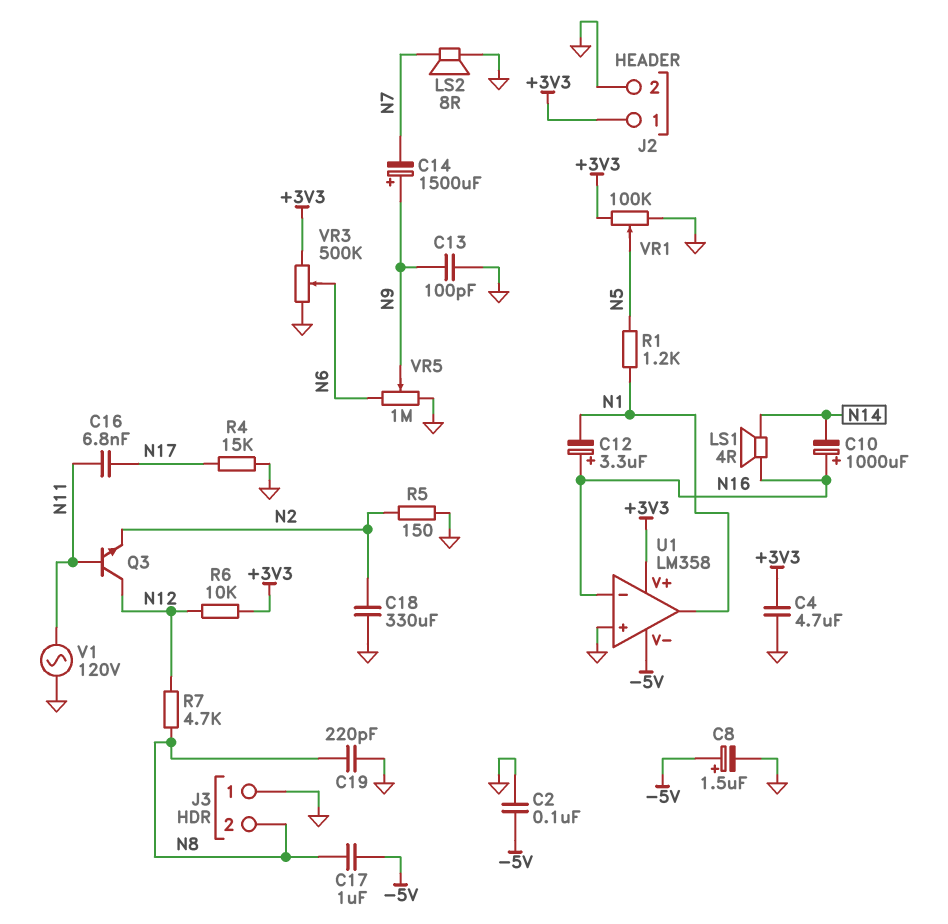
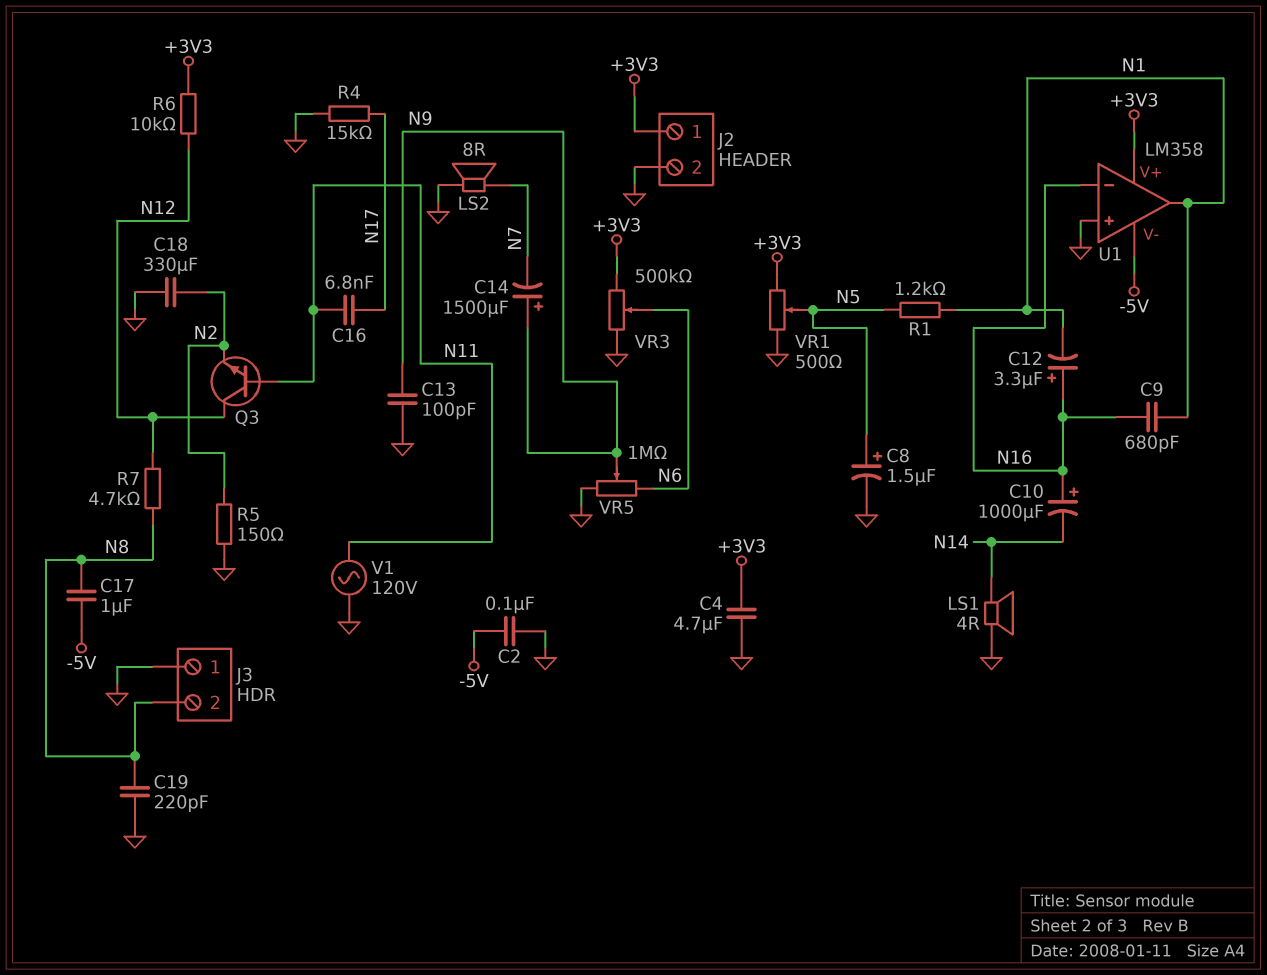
C8: 1.5uF (plus -5V, minus GND) -> 1.5uF (plus N5, minus GND)
C9: none -> 680pF (N1, N16)
LS1: speaker 4R (N14, N16) -> speaker 4R (GND, N14)
VR1: 100k (+3V3, GND, wiper N5) -> 500 (+3V3, GND, wiper N5)

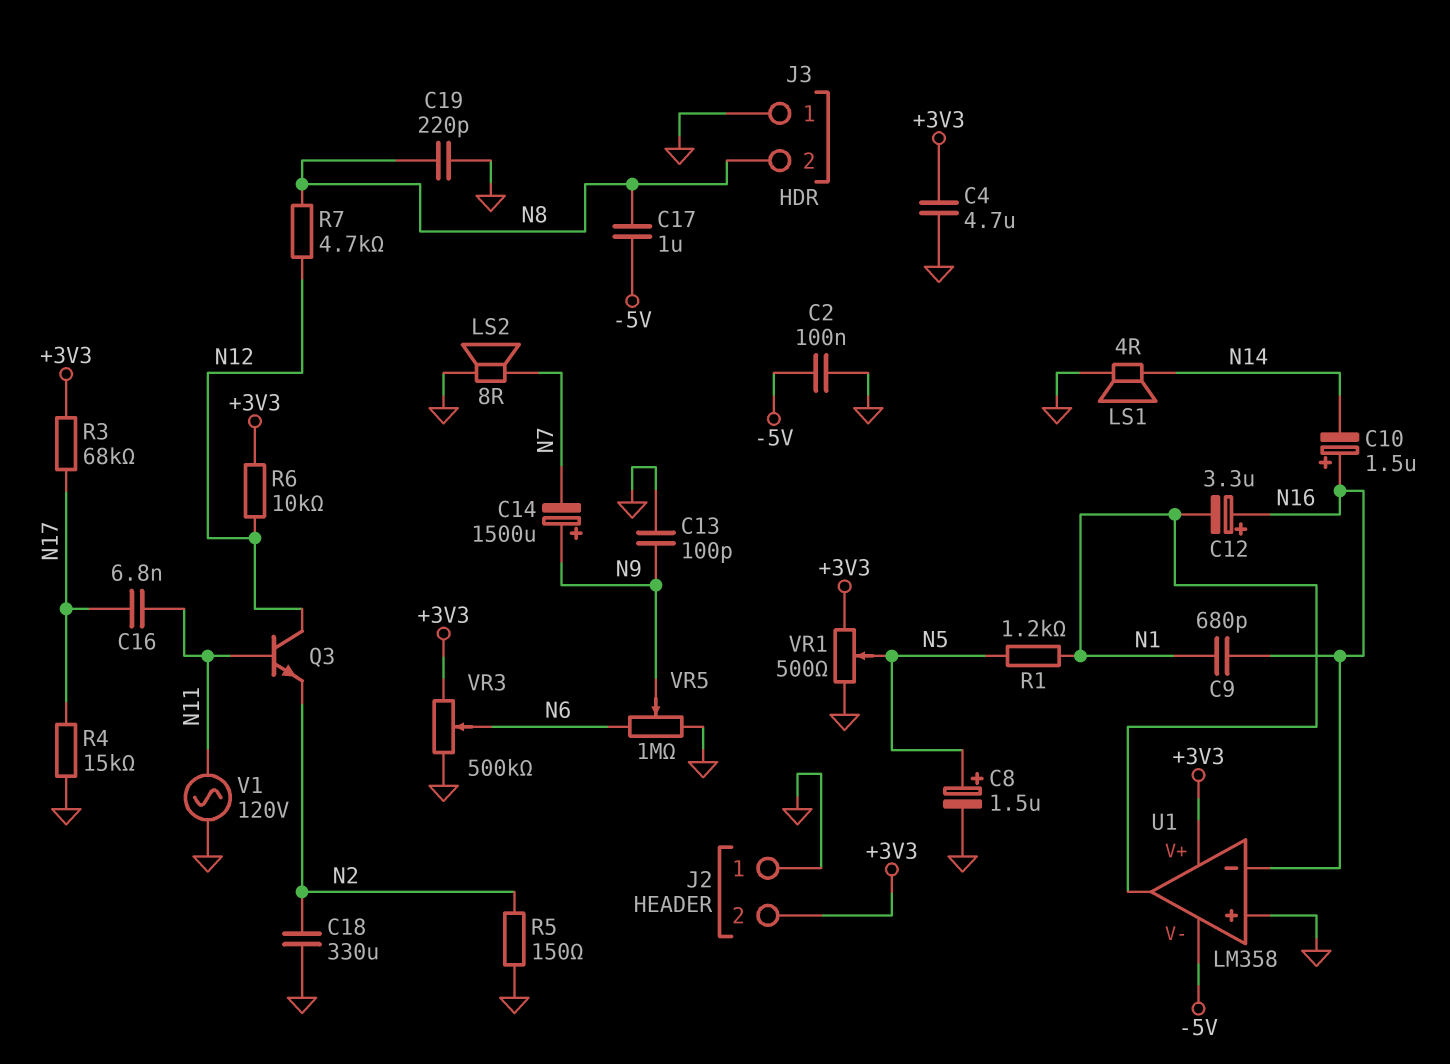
C10: 1000uF (plus N16, minus N14) -> 1.5uF (plus N16, minus N14)
J2 pin 1: +3V3 -> GND
J2 pin 2: GND -> +3V3
R3: none -> 68k (+3V3, N17)

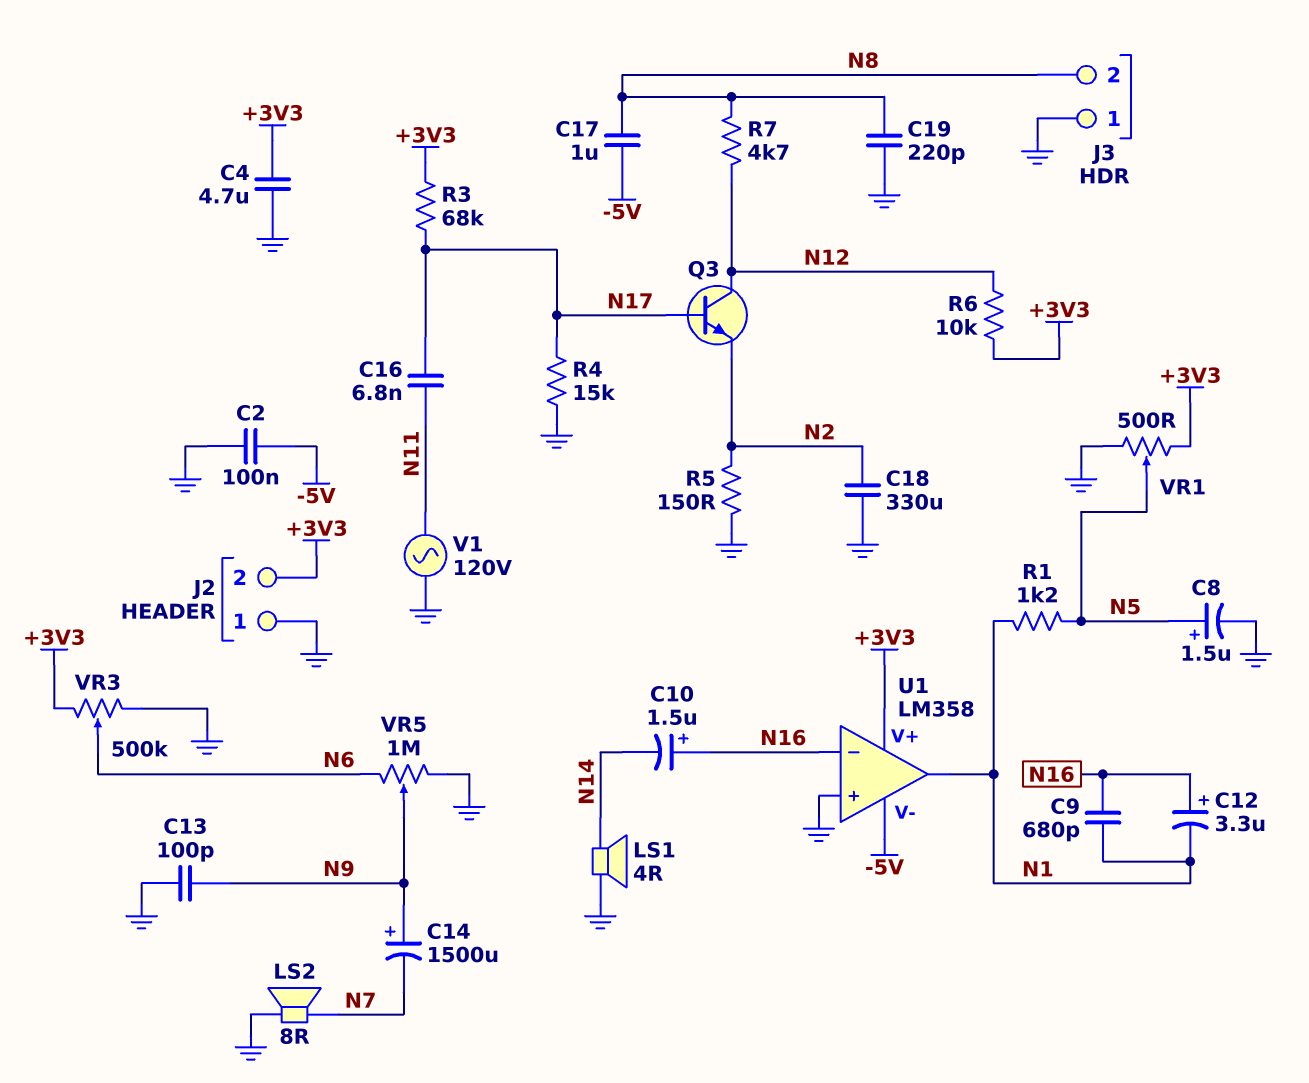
Q3: NPN (B N11, C N12, E N2) -> NPN (B N17, C N12, E N2)

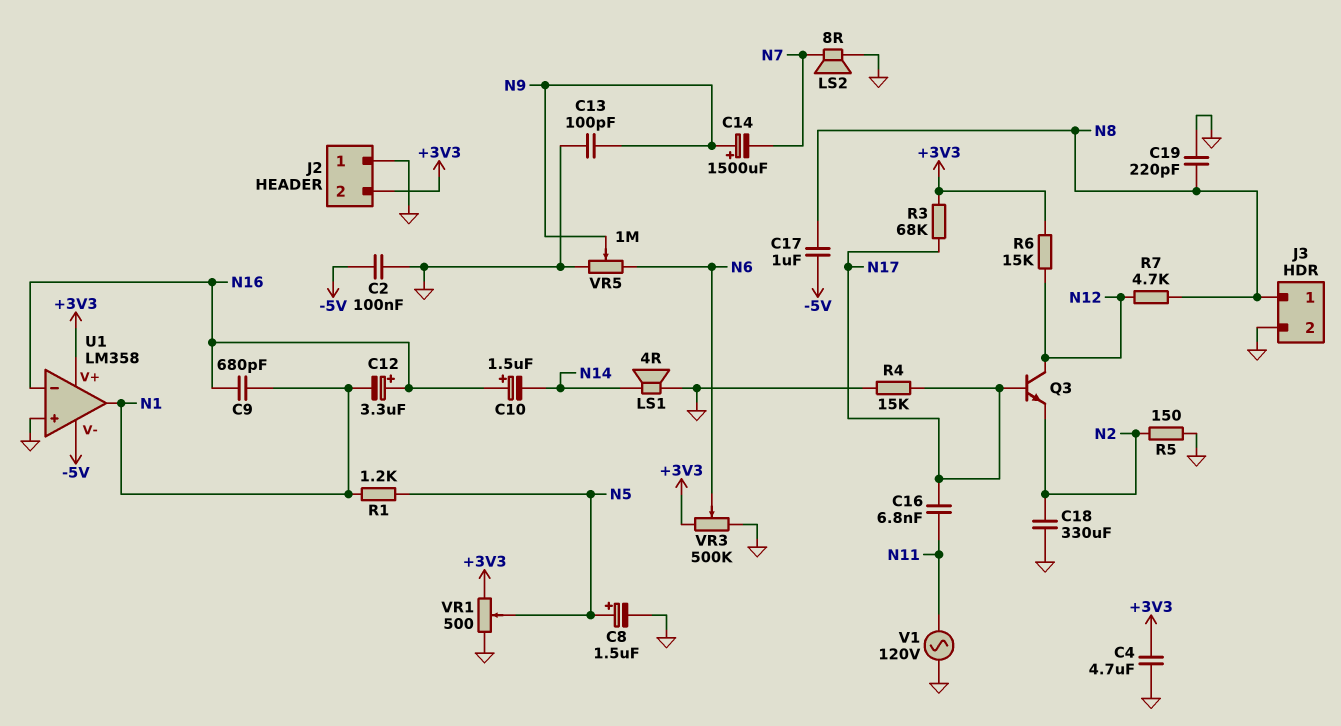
J3 pin 1: GND -> N8
J3 pin 2: N8 -> GND
R6: 10k (+3V3, N12) -> 15k (+3V3, N12)

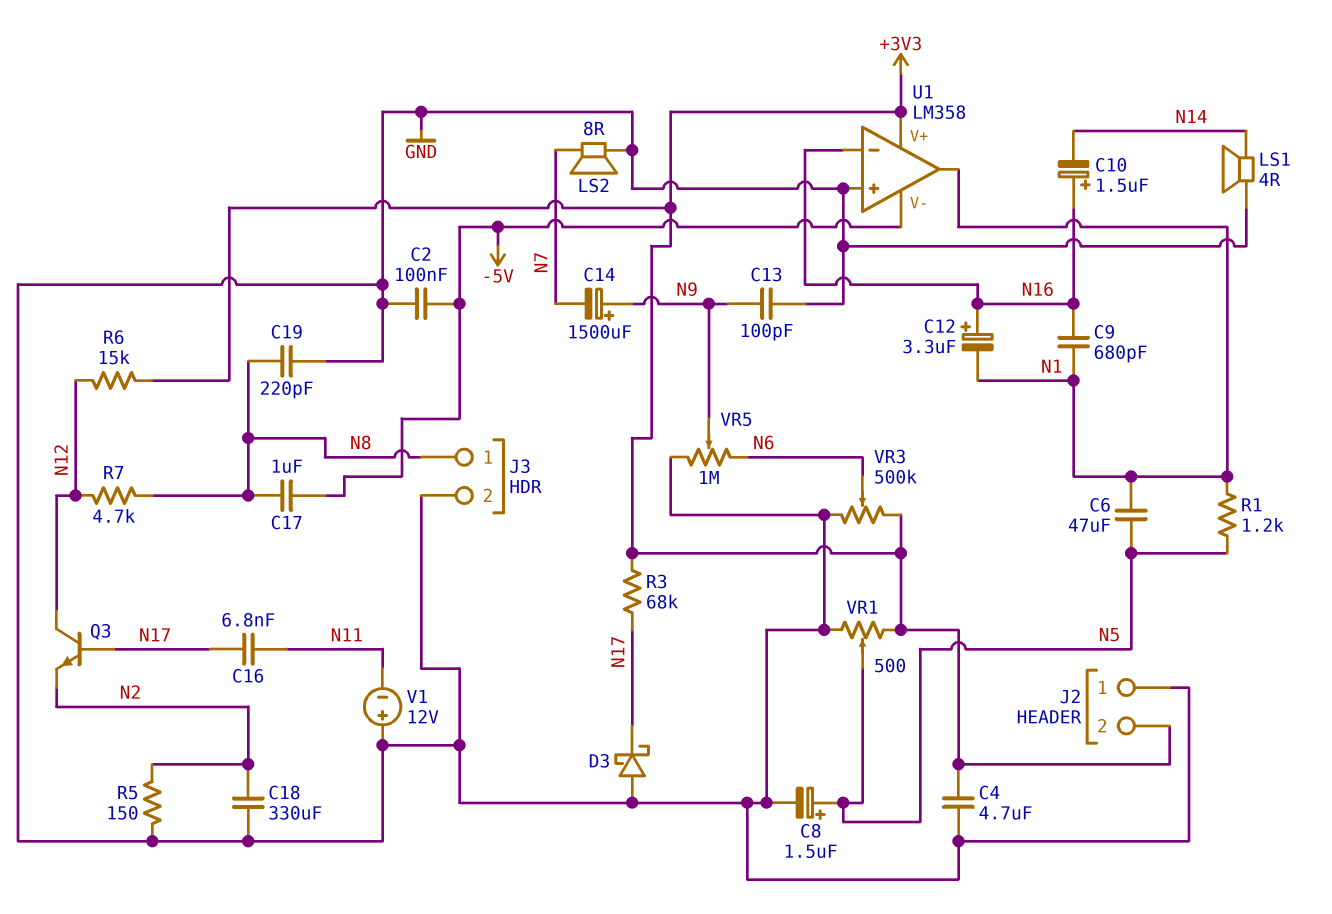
C6: none -> 47uF (N1, N5)
D3: none -> schottky (A GND, K N17)
R4: 15k (GND, N17) -> none
V1: AC 120V (GND, N11) -> 12V (plus GND, minus N11)

